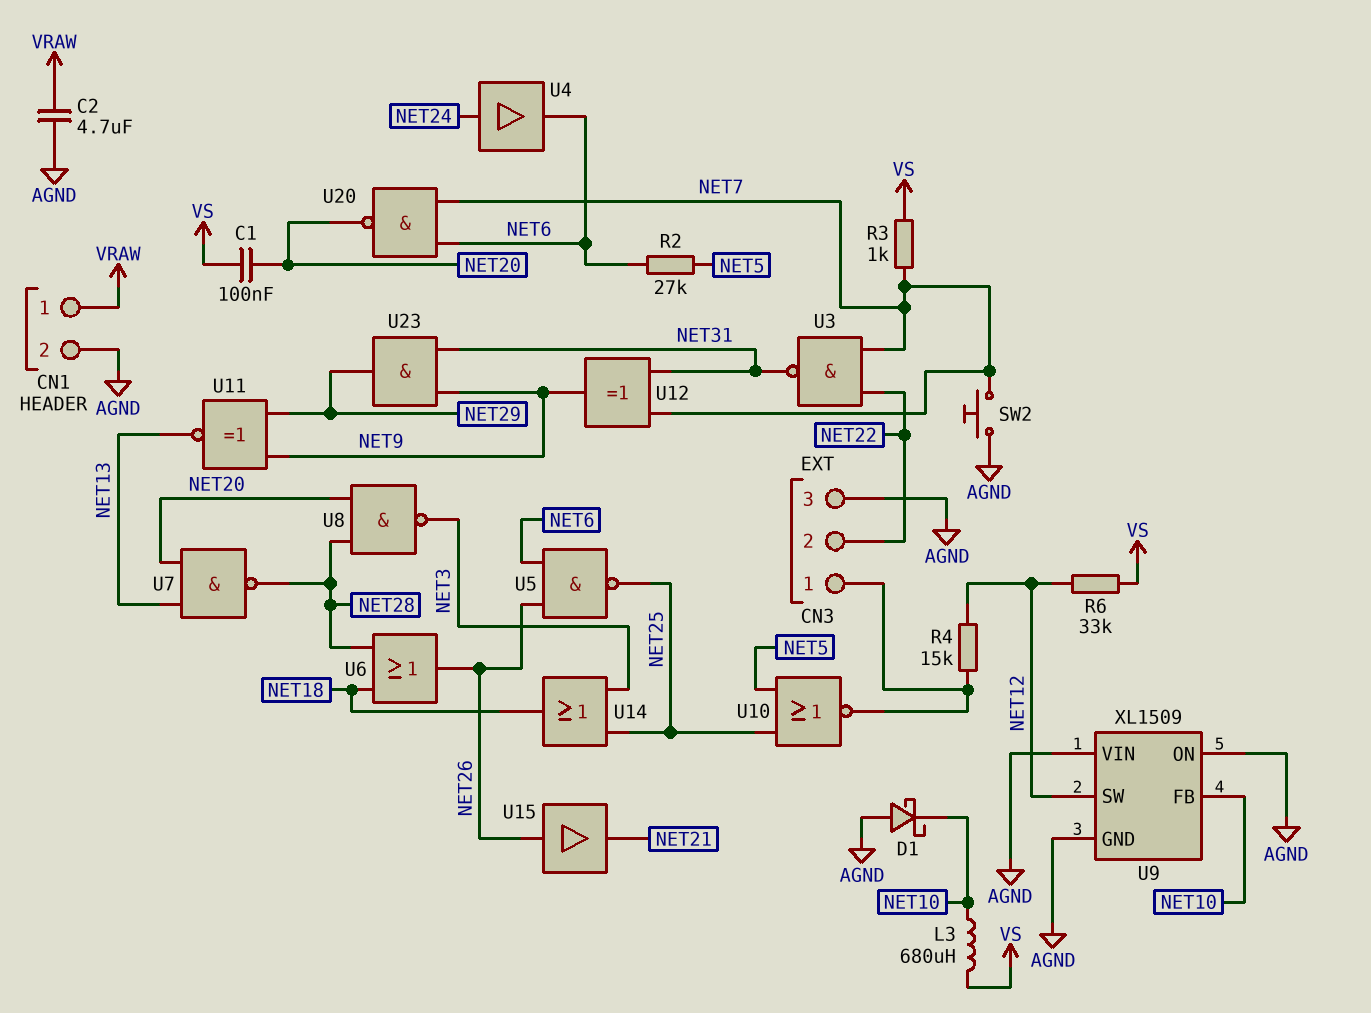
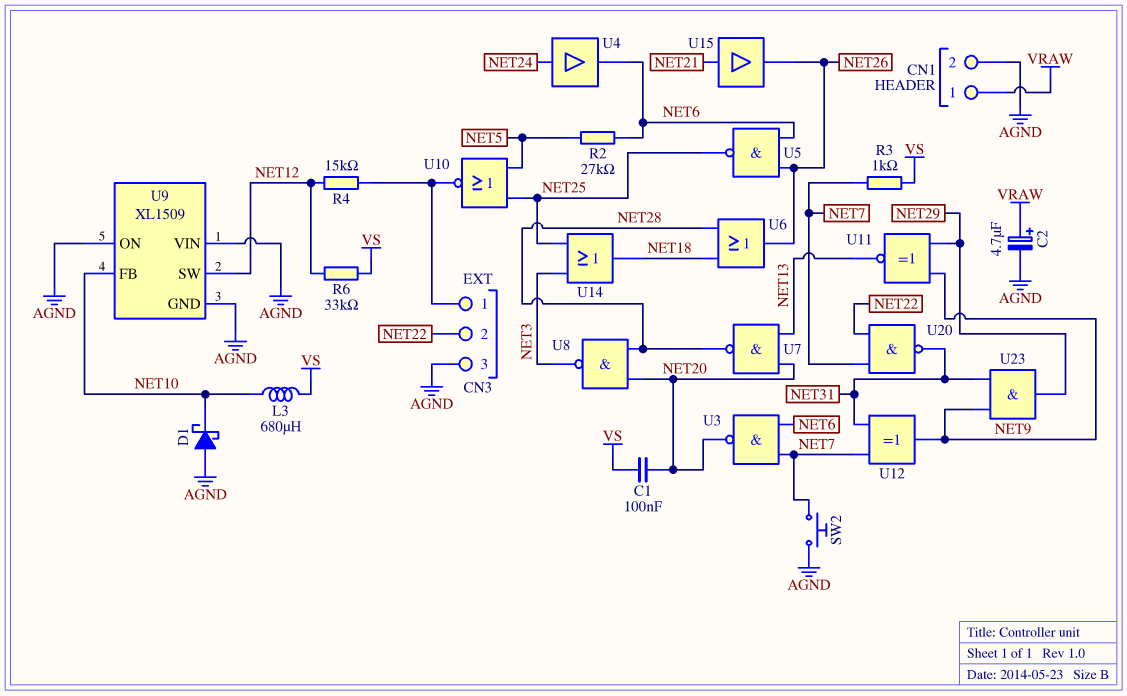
C2: 4.7uF (AGND, VRAW) -> 4.7uF (plus VRAW, minus AGND)
U3: NAND (in NET7, in NET22, out NET31) -> NAND (in NET6, in NET7, out NET20)
U15: buffer (in NET26, out NET21) -> buffer (in NET21, out NET26)
U20: NAND (in NET6, in NET7, out NET20) -> NAND (in NET7, in NET22, out NET31)

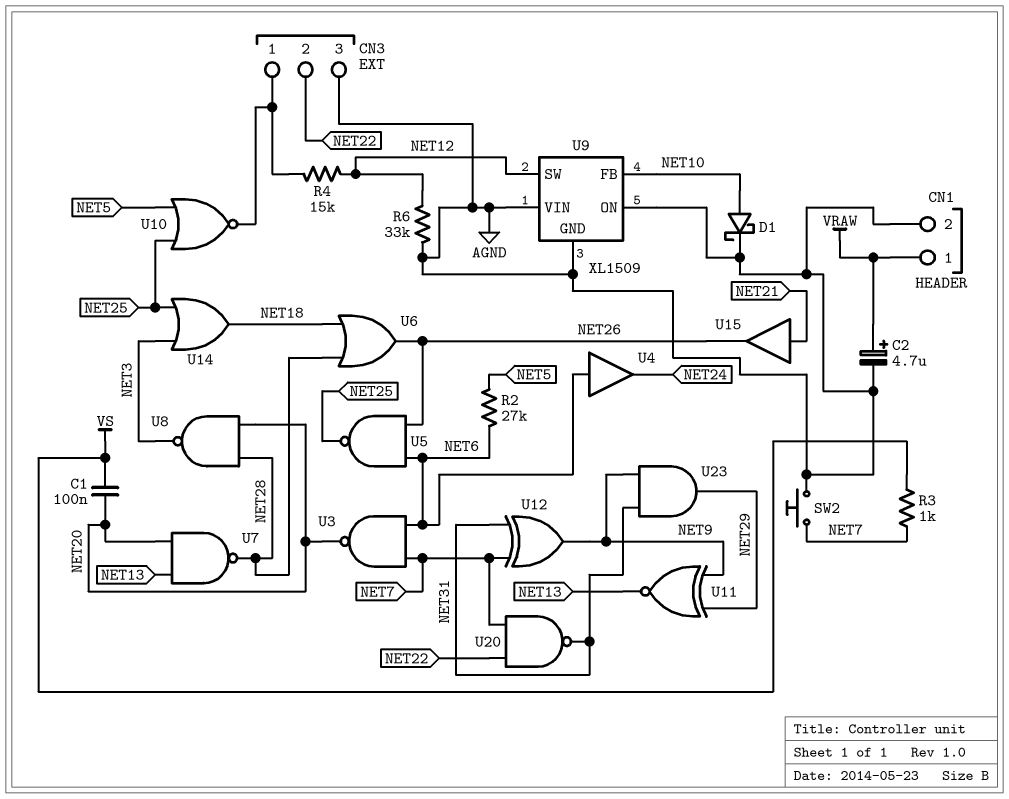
D1: schottky (A AGND, K NET10) -> schottky (A NET10, K AGND)
L3: 680uH (NET10, VS) -> none
R6: 33k (NET12, VS) -> 33k (AGND, NET12)
U4: buffer (in NET24, out NET6) -> buffer (in NET6, out NET24)

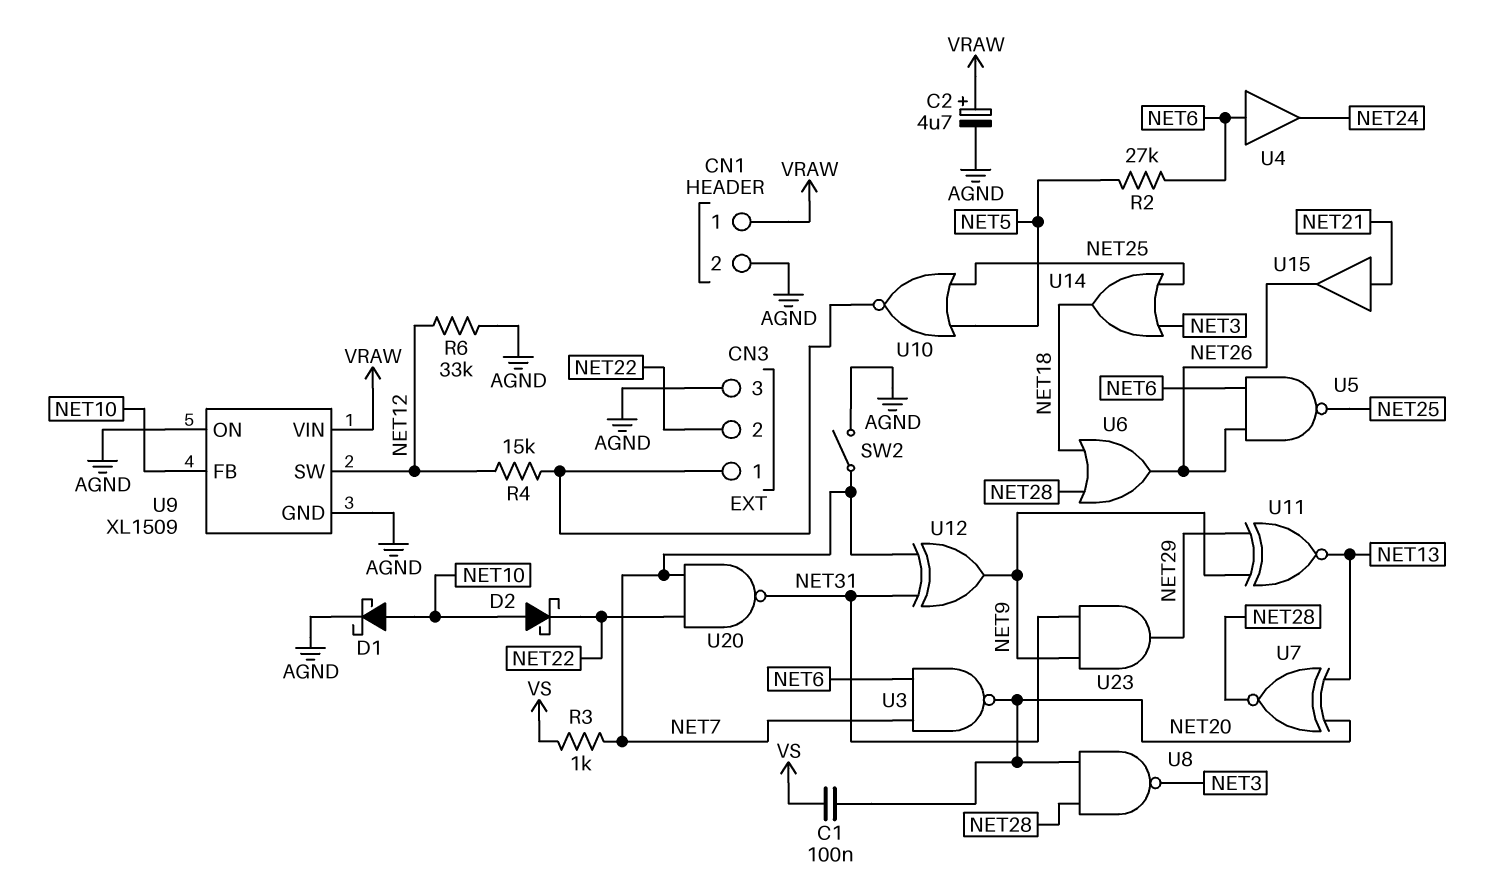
D2: none -> schottky (A NET10, K NET22)
SW2: button (AGND, NET7) -> switch (AGND, NET7)
U7: NAND (in NET13, in NET20, out NET28) -> XNOR (in NET13, in NET20, out NET28)
U9 pin VIN: AGND -> VRAW

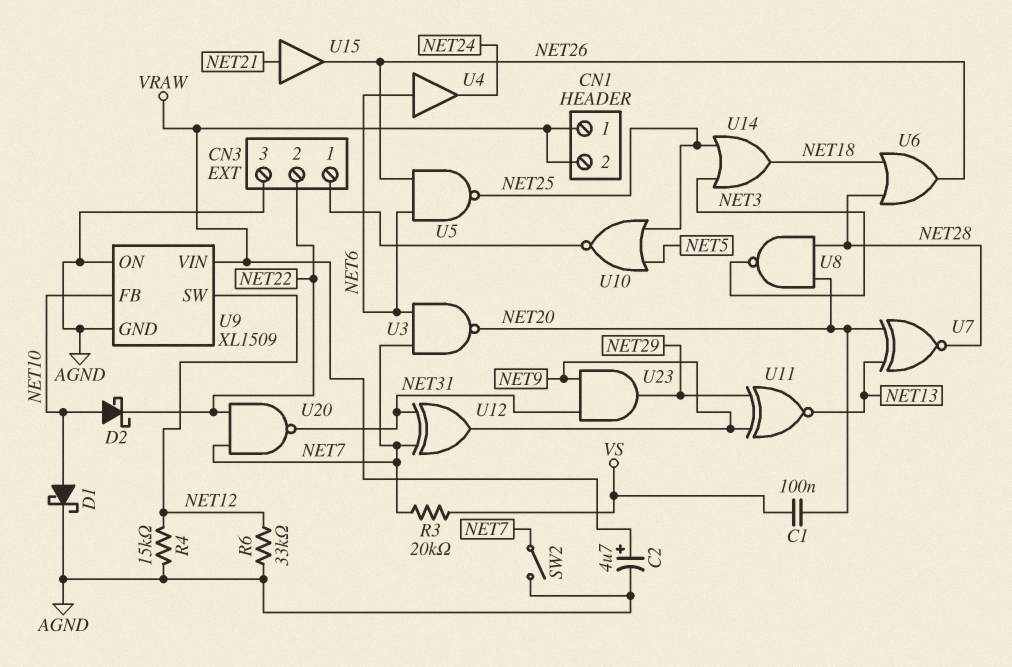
CN1 pin 2: AGND -> VRAW
R2: 27k (NET5, NET6) -> none
R3: 1k (NET7, VS) -> 20k (NET7, VS)
R4: 15k (CN3/1, NET12) -> 15k (AGND, NET12)

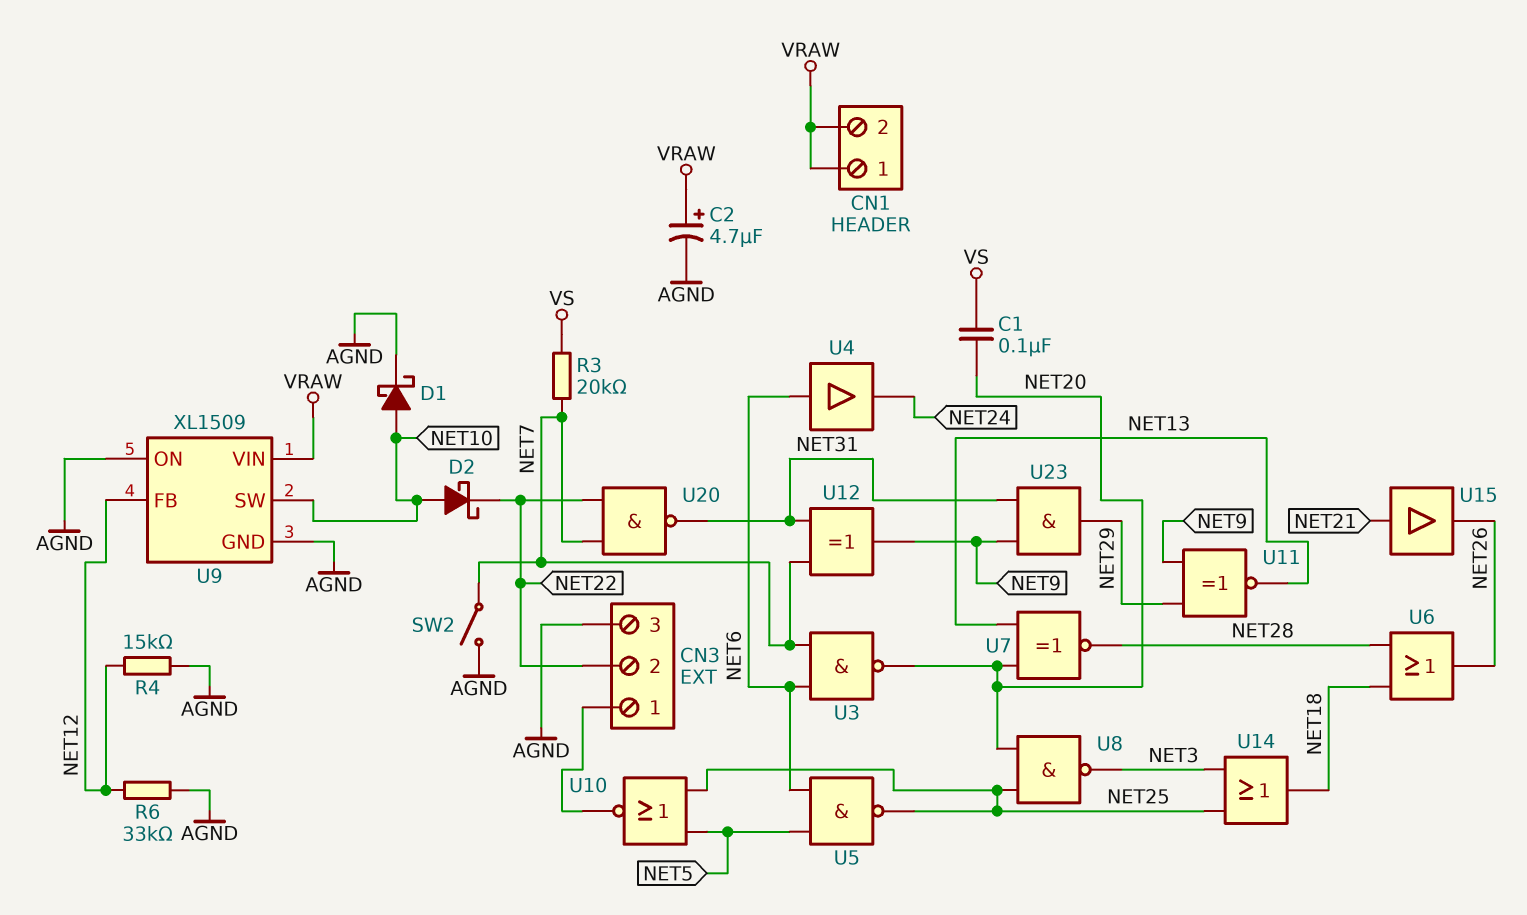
U5: NAND (in NET6, in NET26, out NET25) -> NAND (in NET5, in NET6, out NET25)
U8: NAND (in NET20, in NET28, out NET3) -> NAND (in NET20, in NET25, out NET3)
U9 pin FB: NET10 -> NET12
U9 pin SW: NET12 -> NET10

